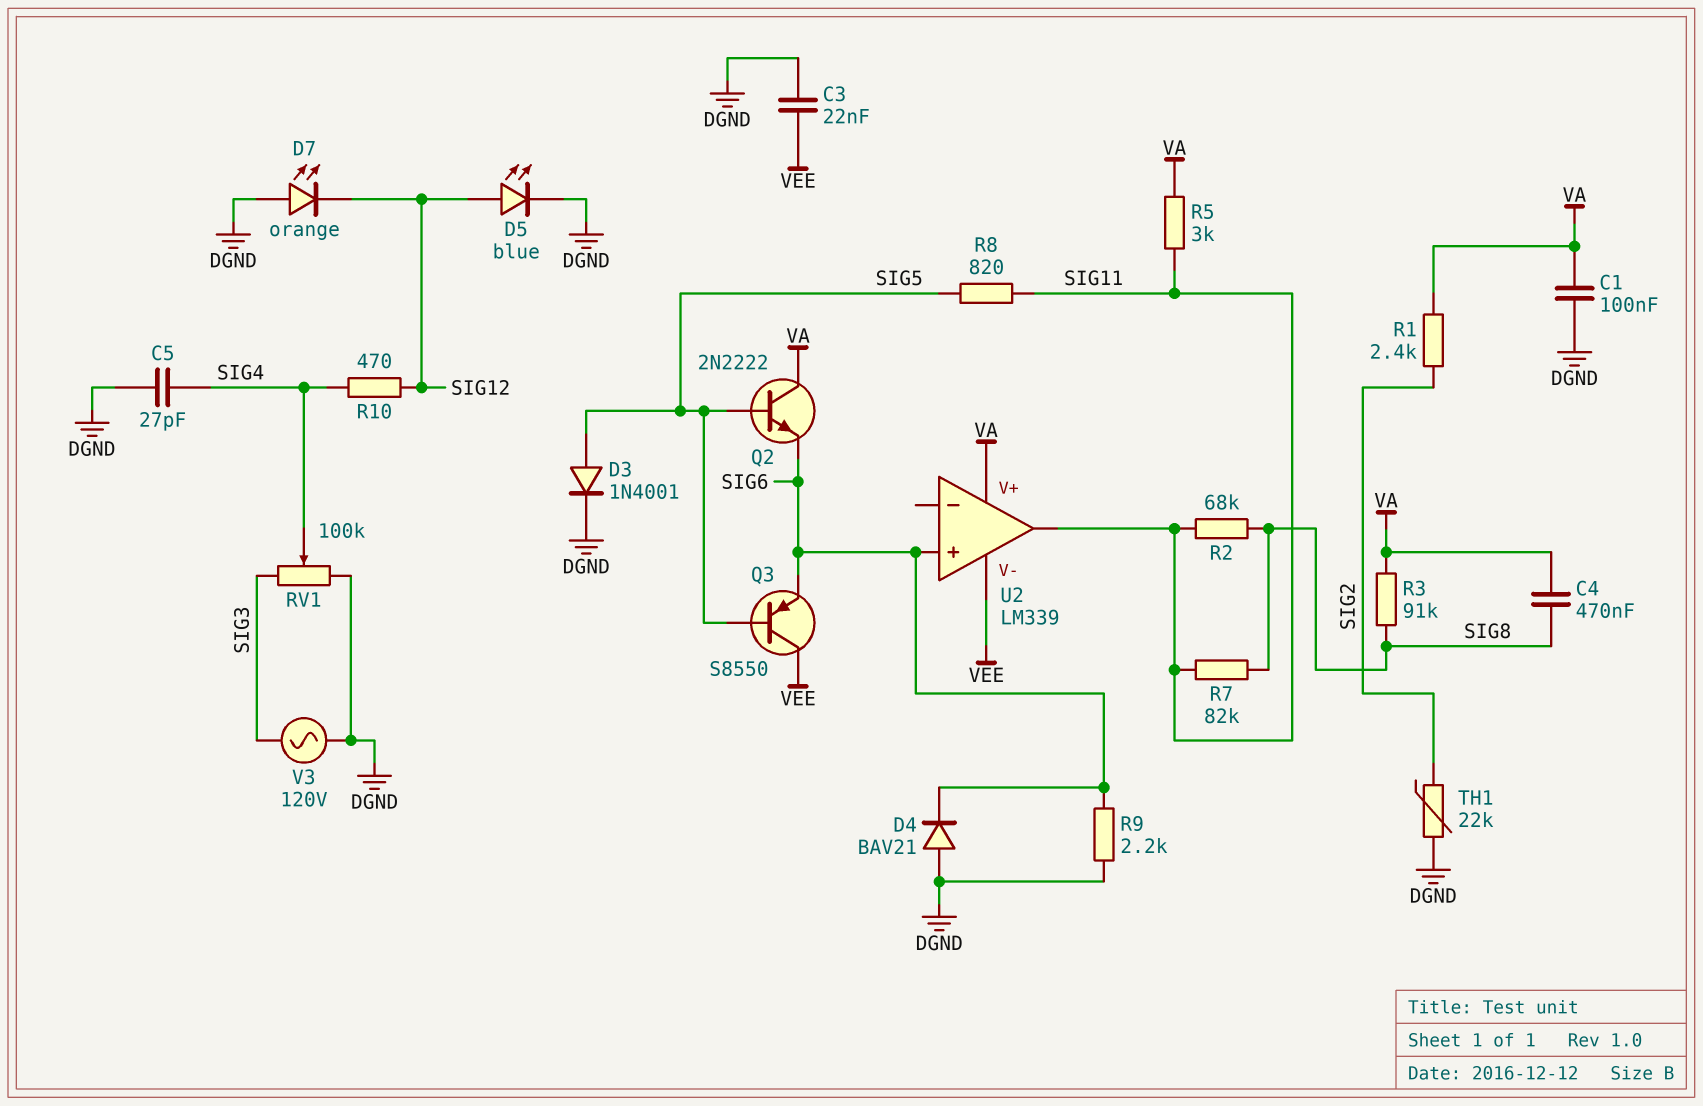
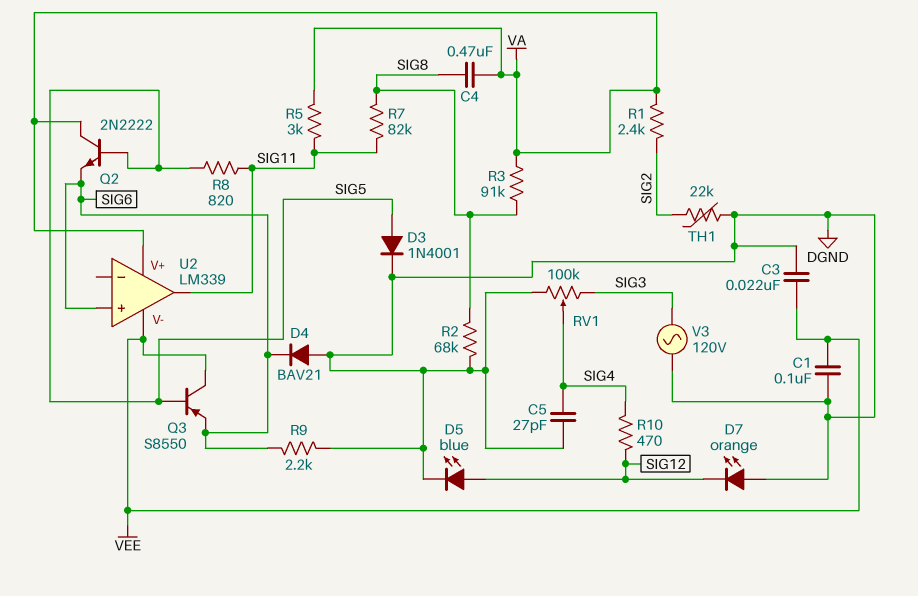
C1: 100nF (DGND, VA) -> 100nF (DGND, VEE)
R2: 68k (SIG8, SIG11) -> 68k (DGND, SIG8)

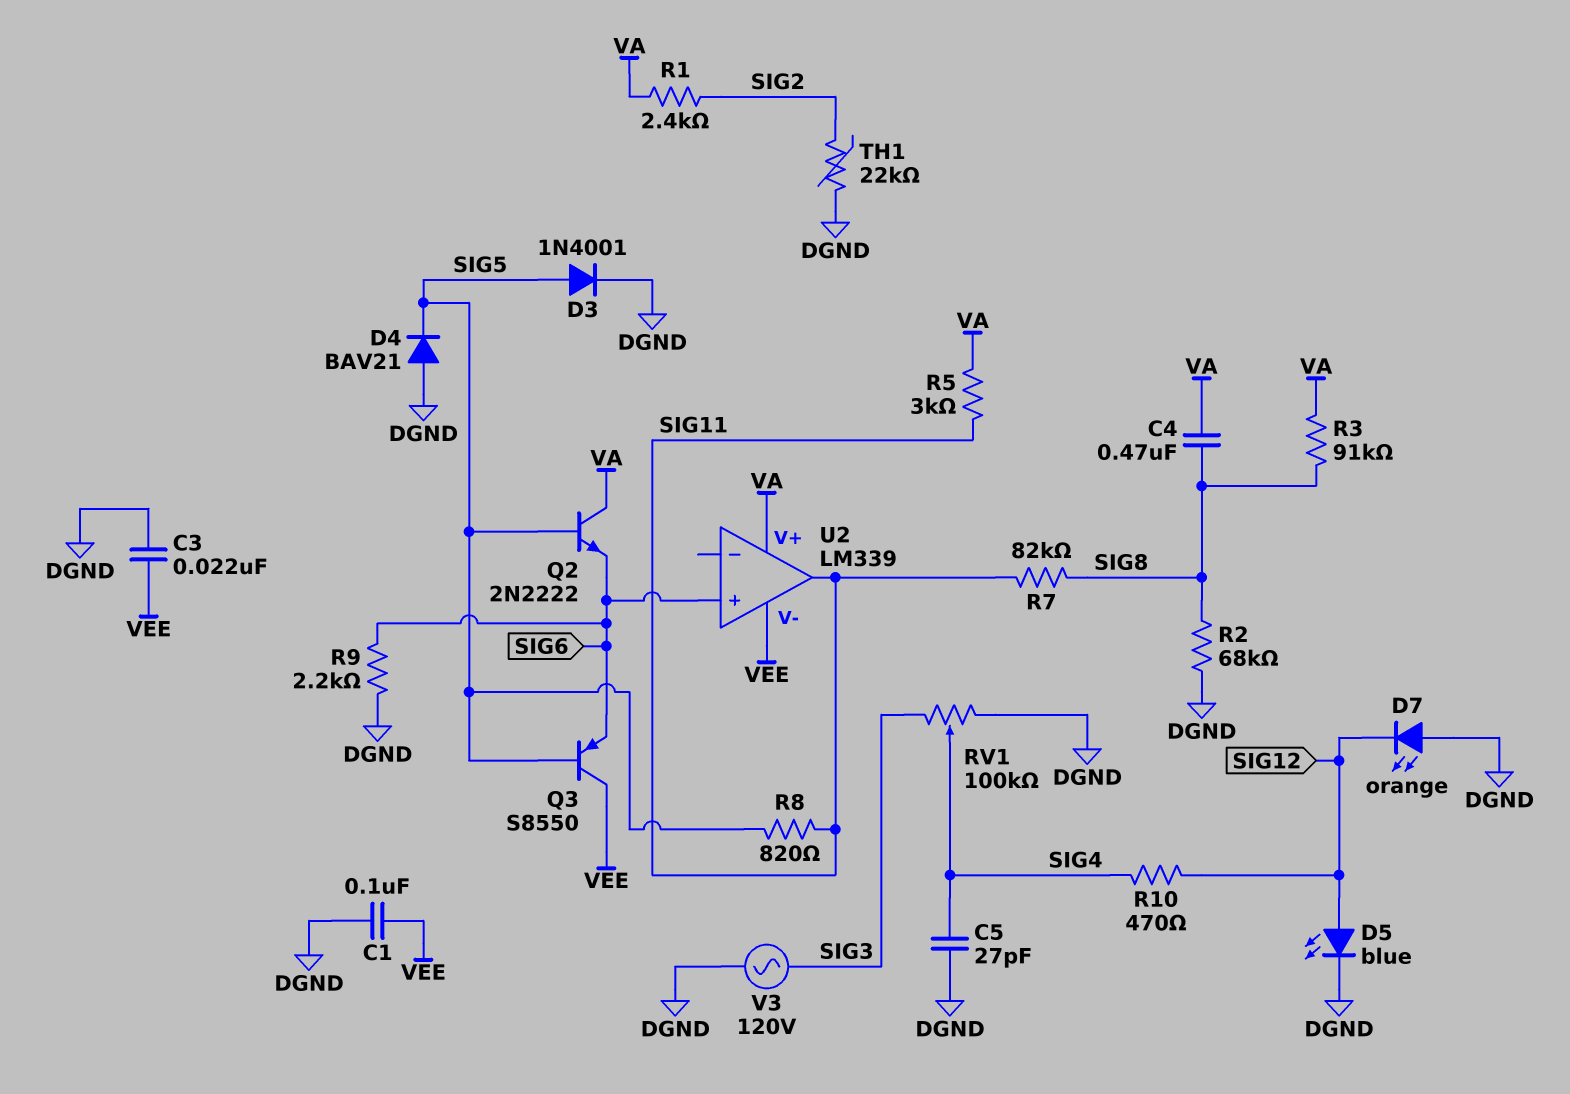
D4: diode BAV21 (A DGND, K SIG6) -> diode BAV21 (A DGND, K SIG5)

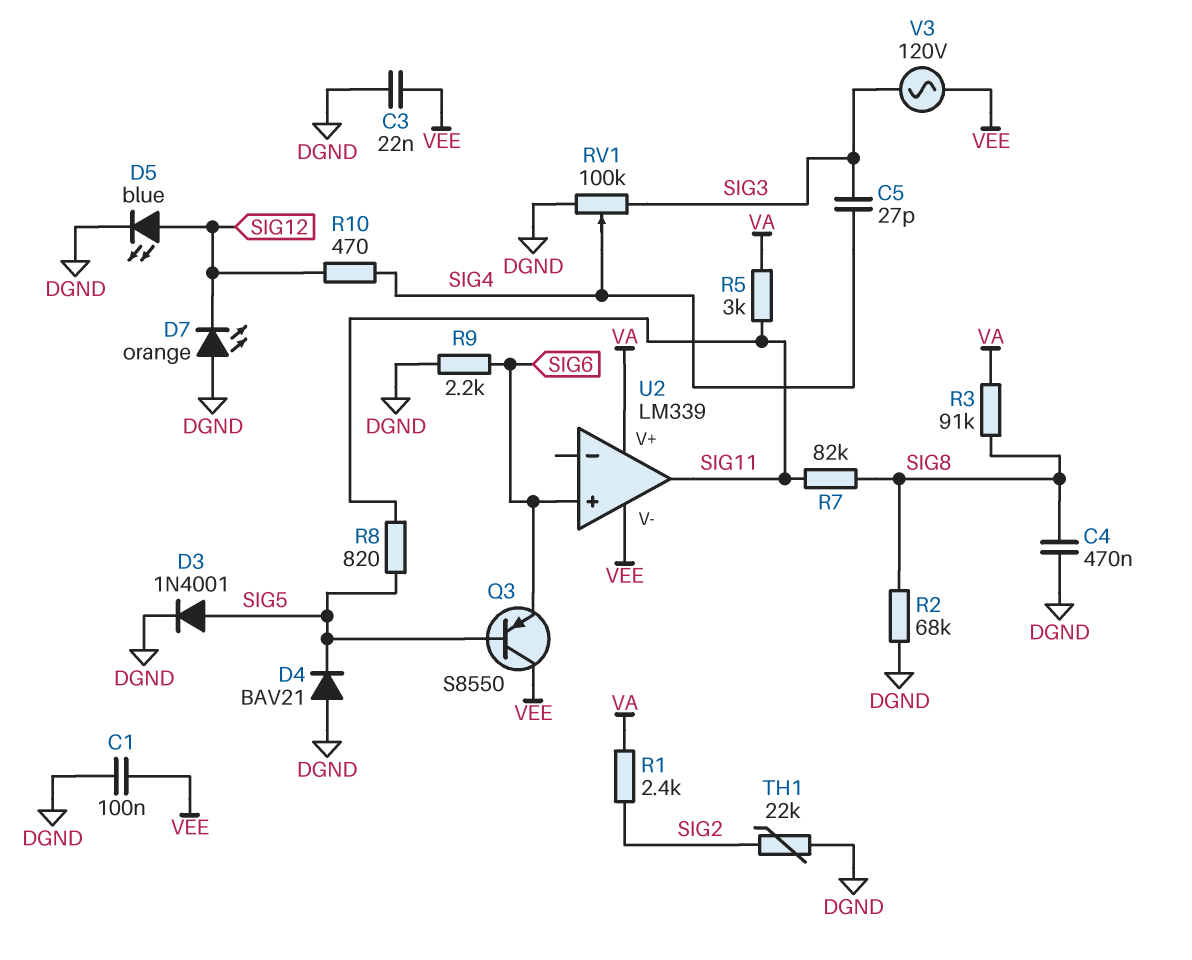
C4: 470nF (SIG8, VA) -> 470nF (DGND, SIG8)
C5: 27pF (DGND, SIG4) -> 27pF (SIG3, SIG4)
Q2: NPN 2N2222 (B SIG5, C VA, E SIG6) -> none
V3: AC 120V (DGND, SIG3) -> AC 120V (SIG3, VEE)

